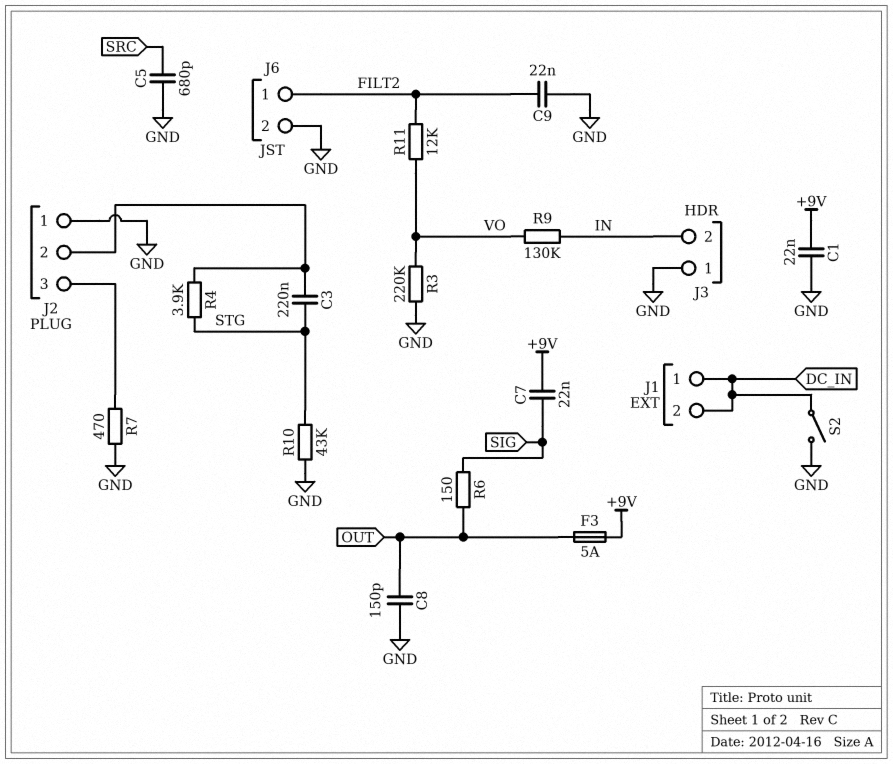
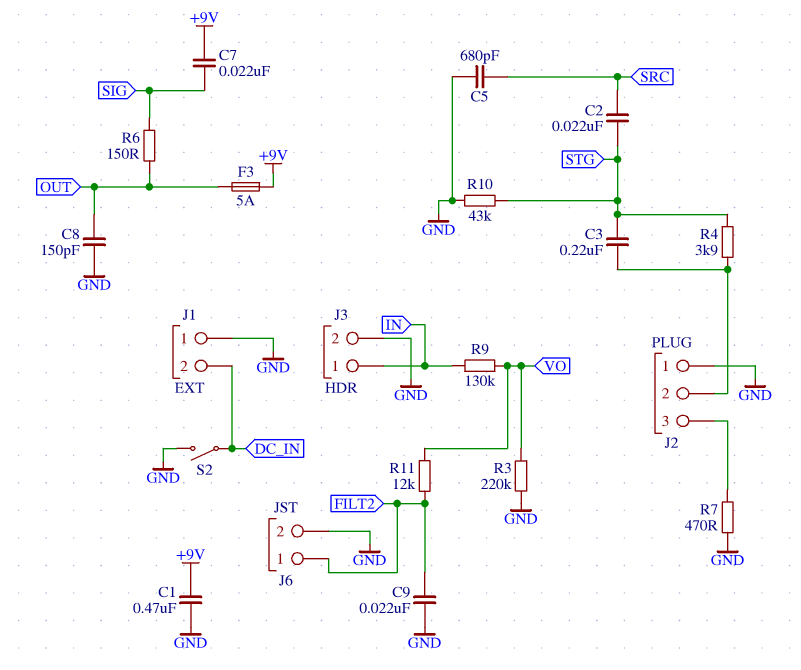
C1: 22nF (+9V, GND) -> 470nF (+9V, GND)
C2: none -> 22nF (SRC, STG)
J1 pin 1: DC_IN -> GND
J3 pin 1: GND -> IN
J3 pin 2: IN -> GND

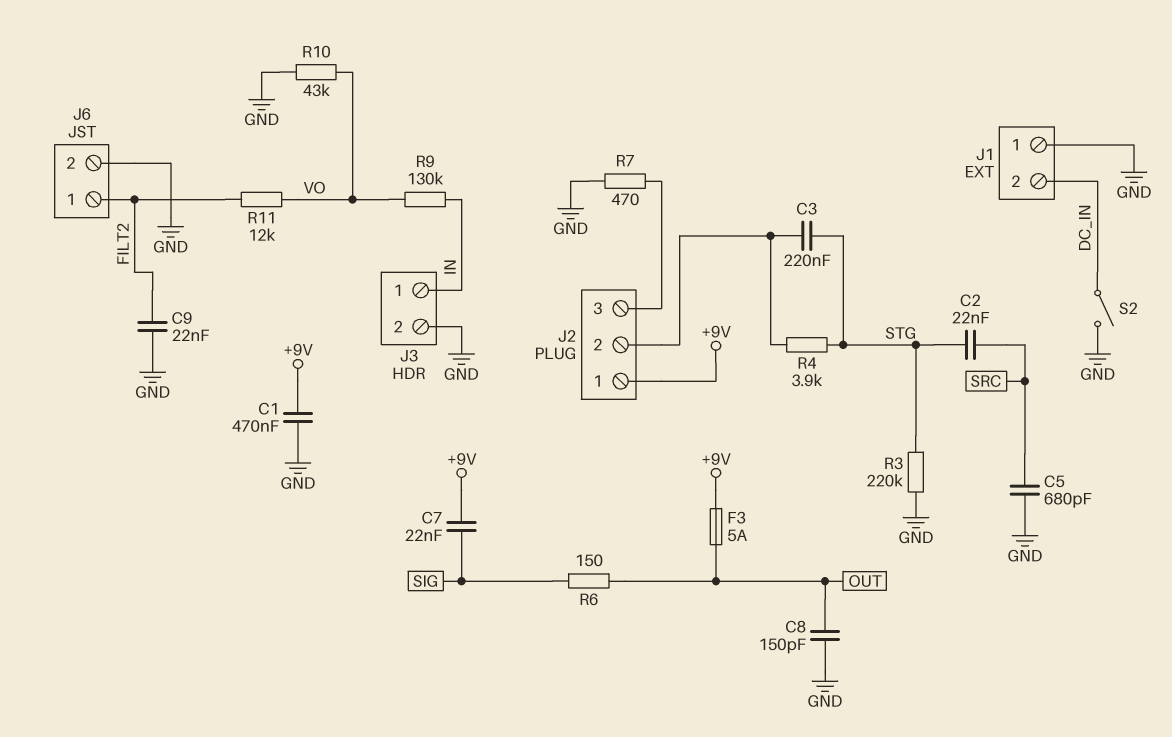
J2 pin 1: GND -> +9V
R3: 220k (GND, VO) -> 220k (GND, STG)
R10: 43k (GND, STG) -> 43k (GND, VO)

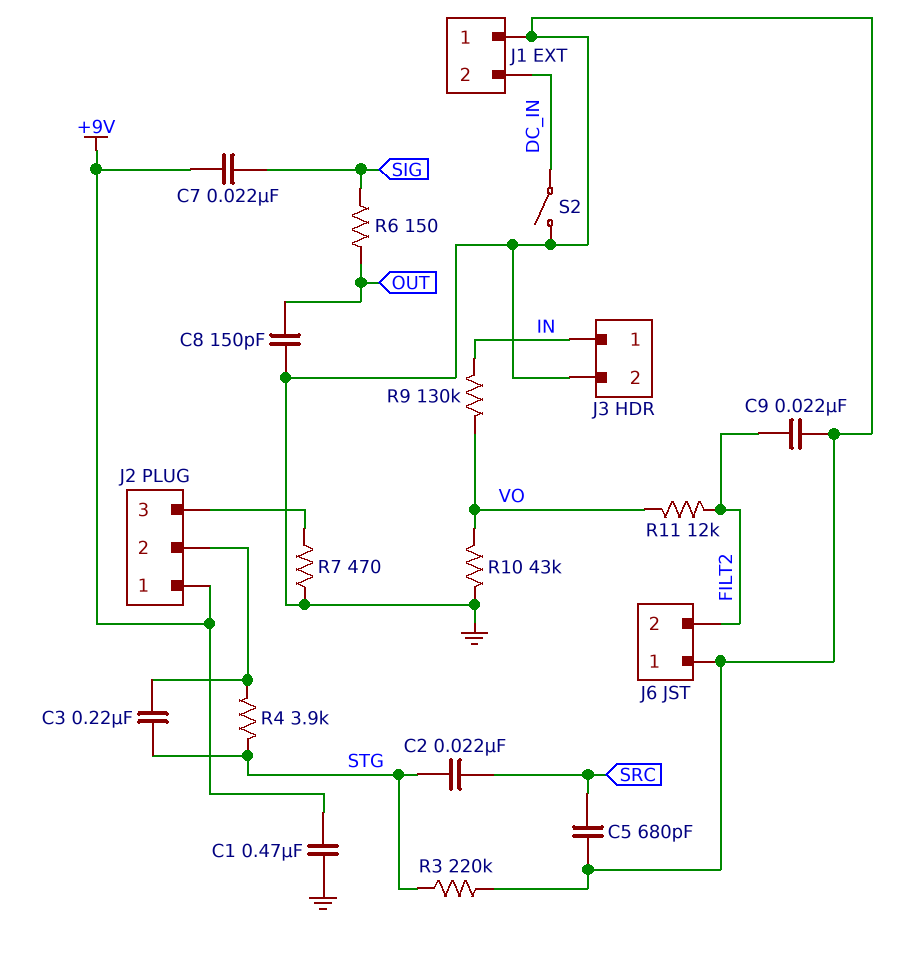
F3: 5A (+9V, OUT) -> none
J6 pin 1: FILT2 -> GND
J6 pin 2: GND -> FILT2

